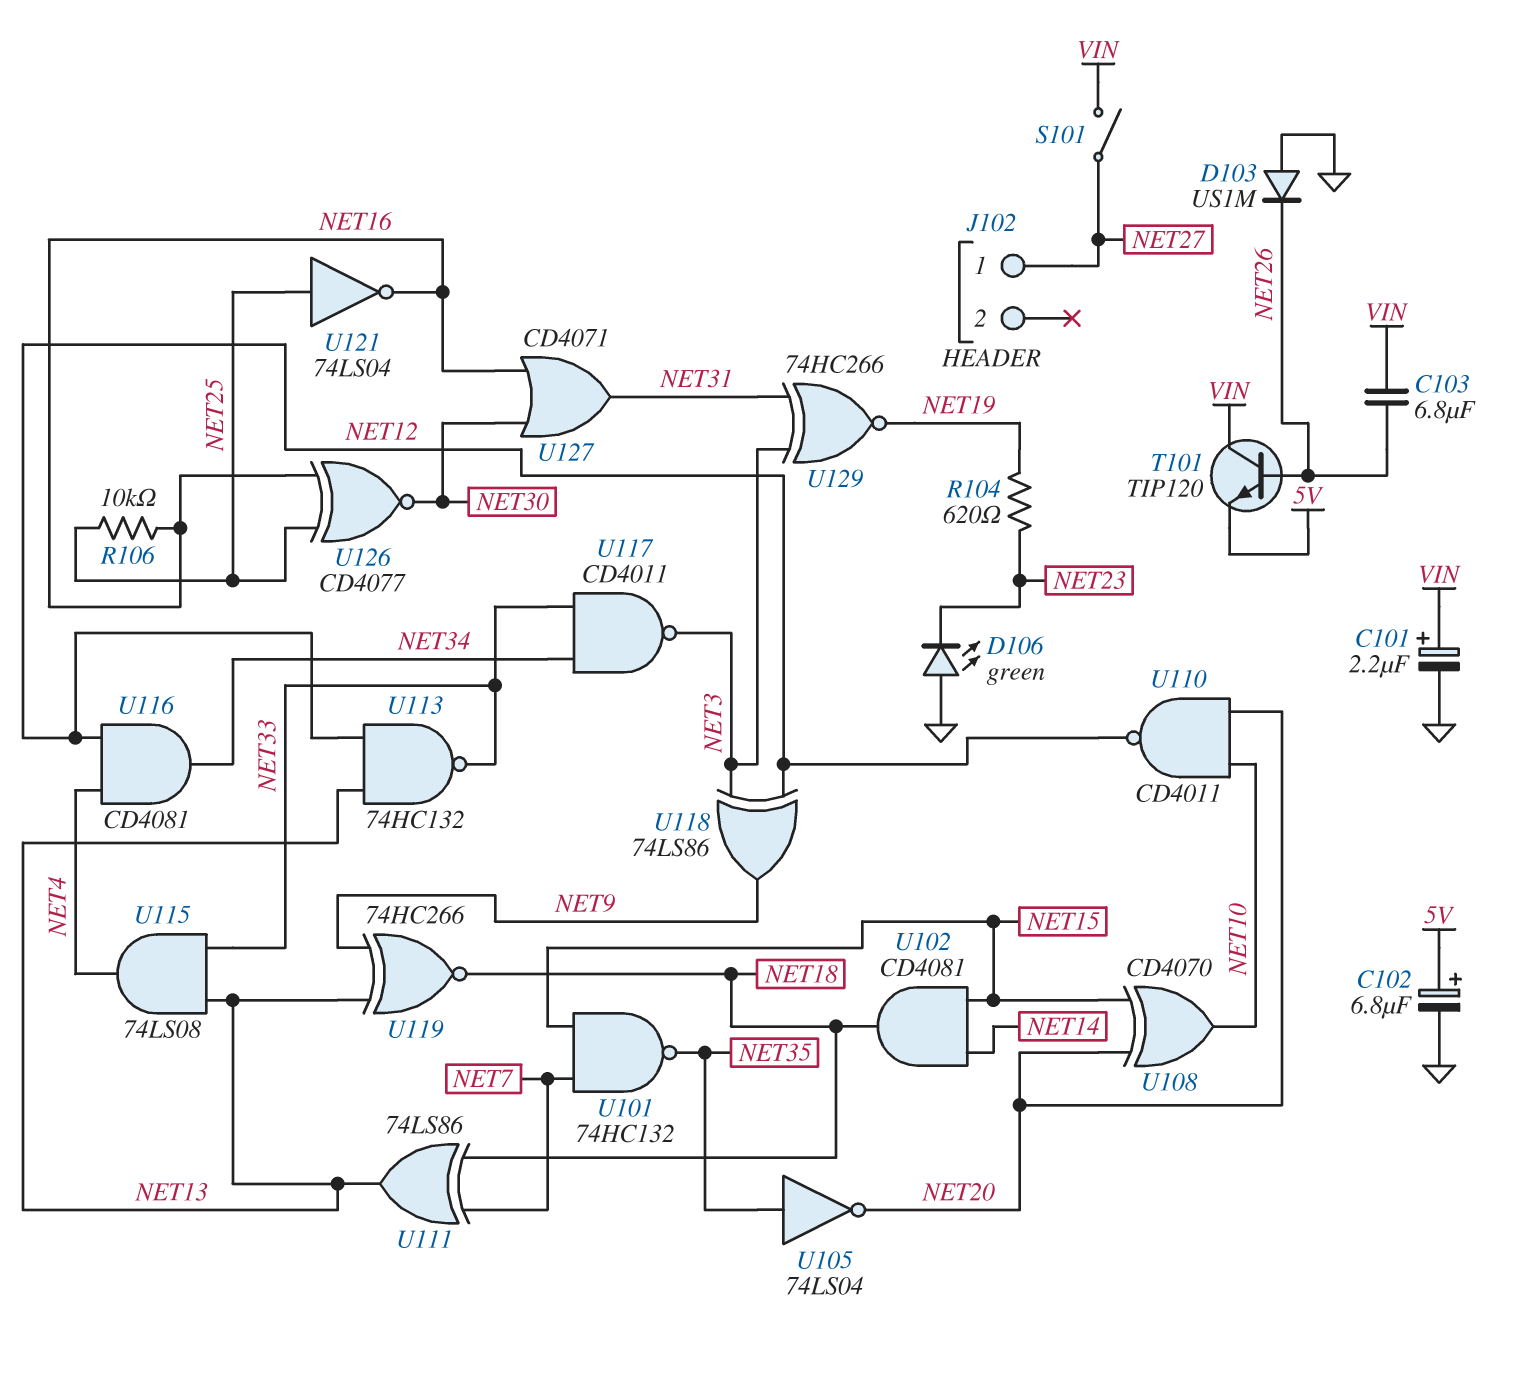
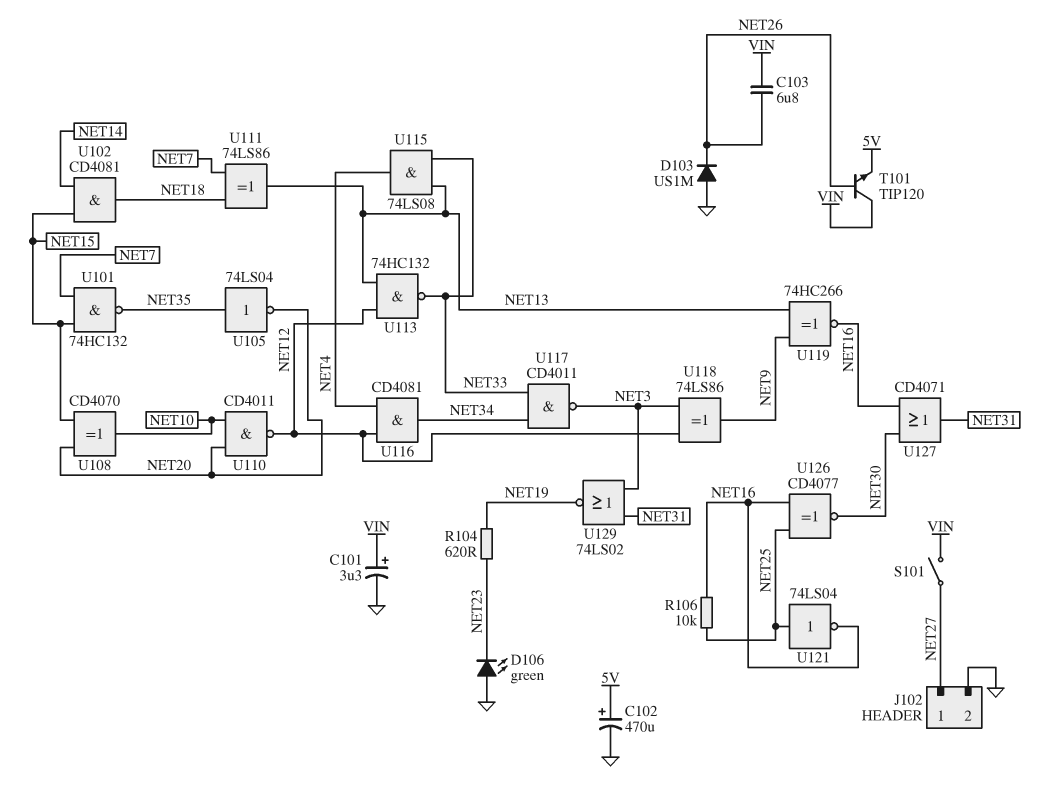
C101: 2.2uF (plus VIN, minus GND) -> 3.3uF (plus VIN, minus GND)
C102: 6.8uF (plus 5V, minus GND) -> 470uF (plus 5V, minus GND)
J102 pin 2: none -> GND
U119: XNOR 74HC266 (in NET9, in NET13, out NET18) -> XNOR 74HC266 (in NET9, in NET13, out NET16)
U129: XNOR 74HC266 (in NET3, in NET31, out NET19) -> NOR 74LS02 (in NET3, in NET31, out NET19)

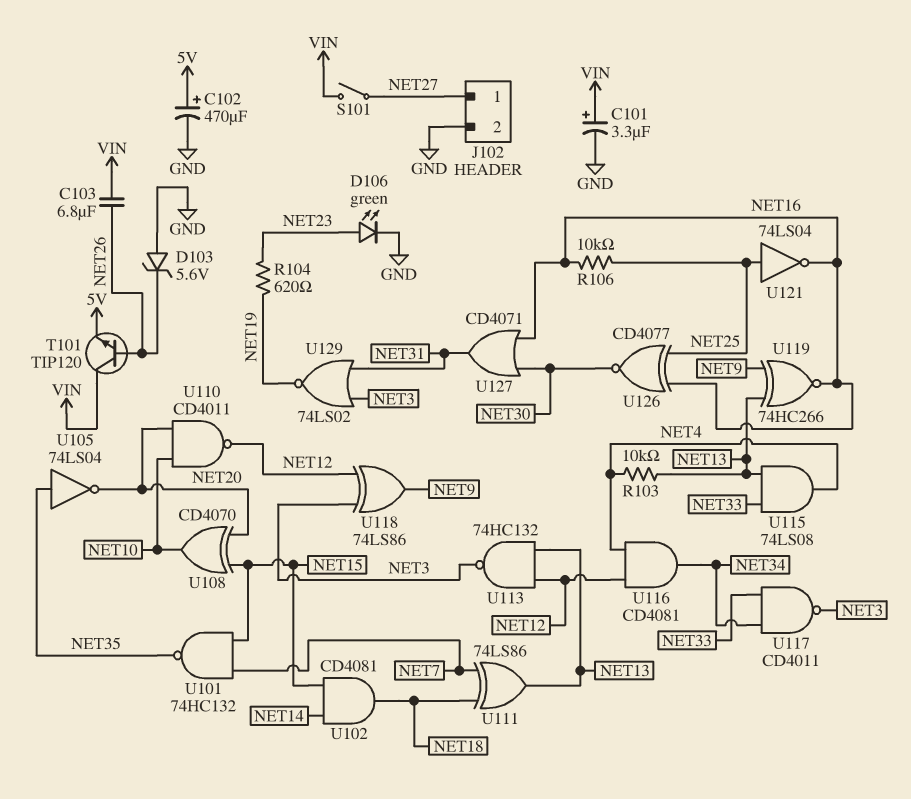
D103: diode US1M (A GND, K NET26) -> zener 5.6V (A GND, K NET26)
D106: LED green (A GND, K NET23) -> LED green (A NET23, K GND)
R103: none -> 10k (NET4, NET13)
U113: NAND 74HC132 (in NET12, in NET13, out NET33) -> NAND 74HC132 (in NET12, in NET13, out NET3)

